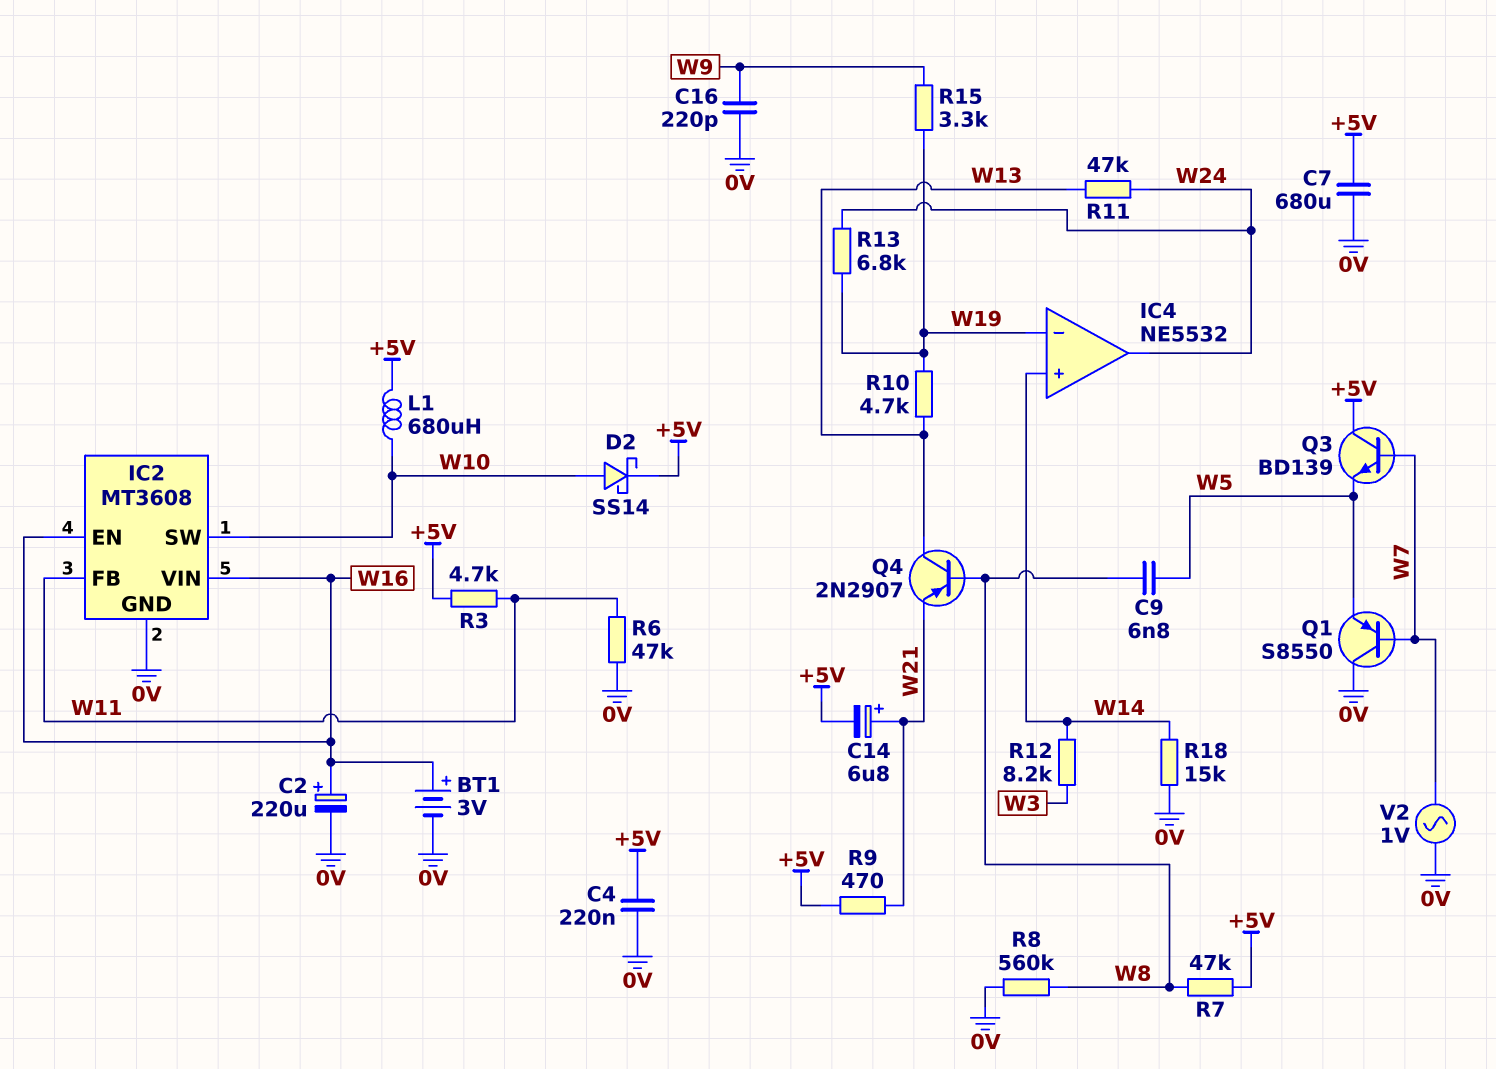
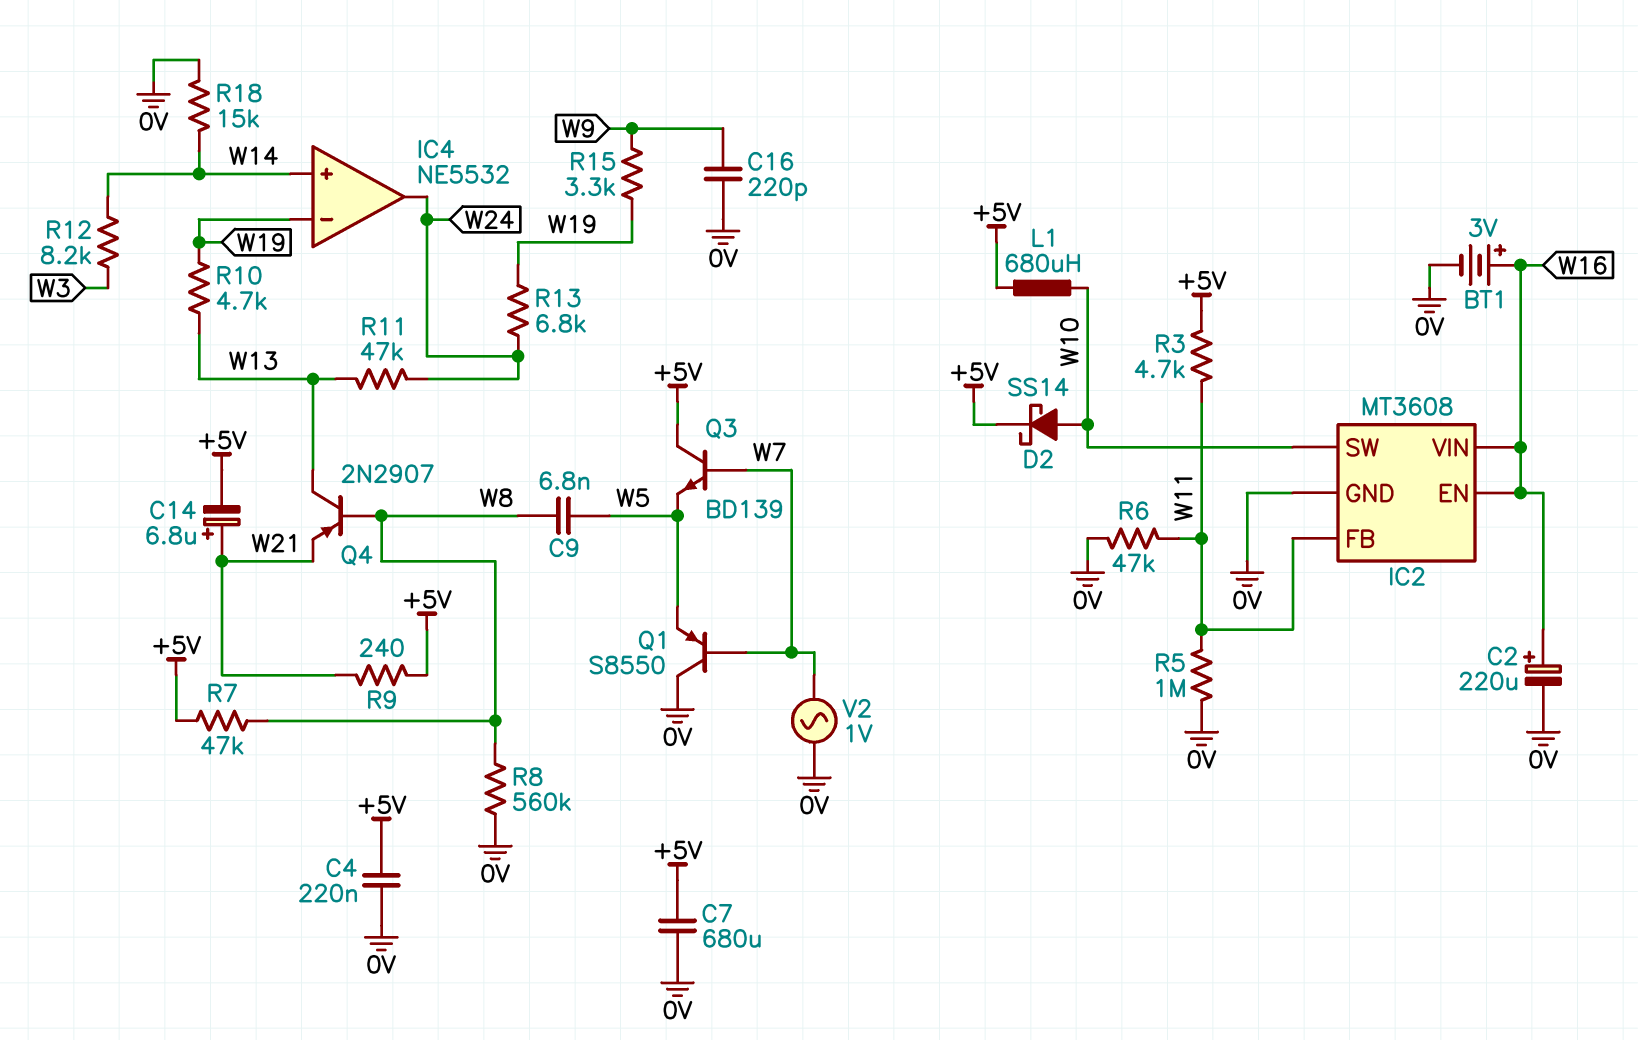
R5: none -> 1M (0V, W11)
R9: 470 (+5V, W21) -> 240 (+5V, W21)

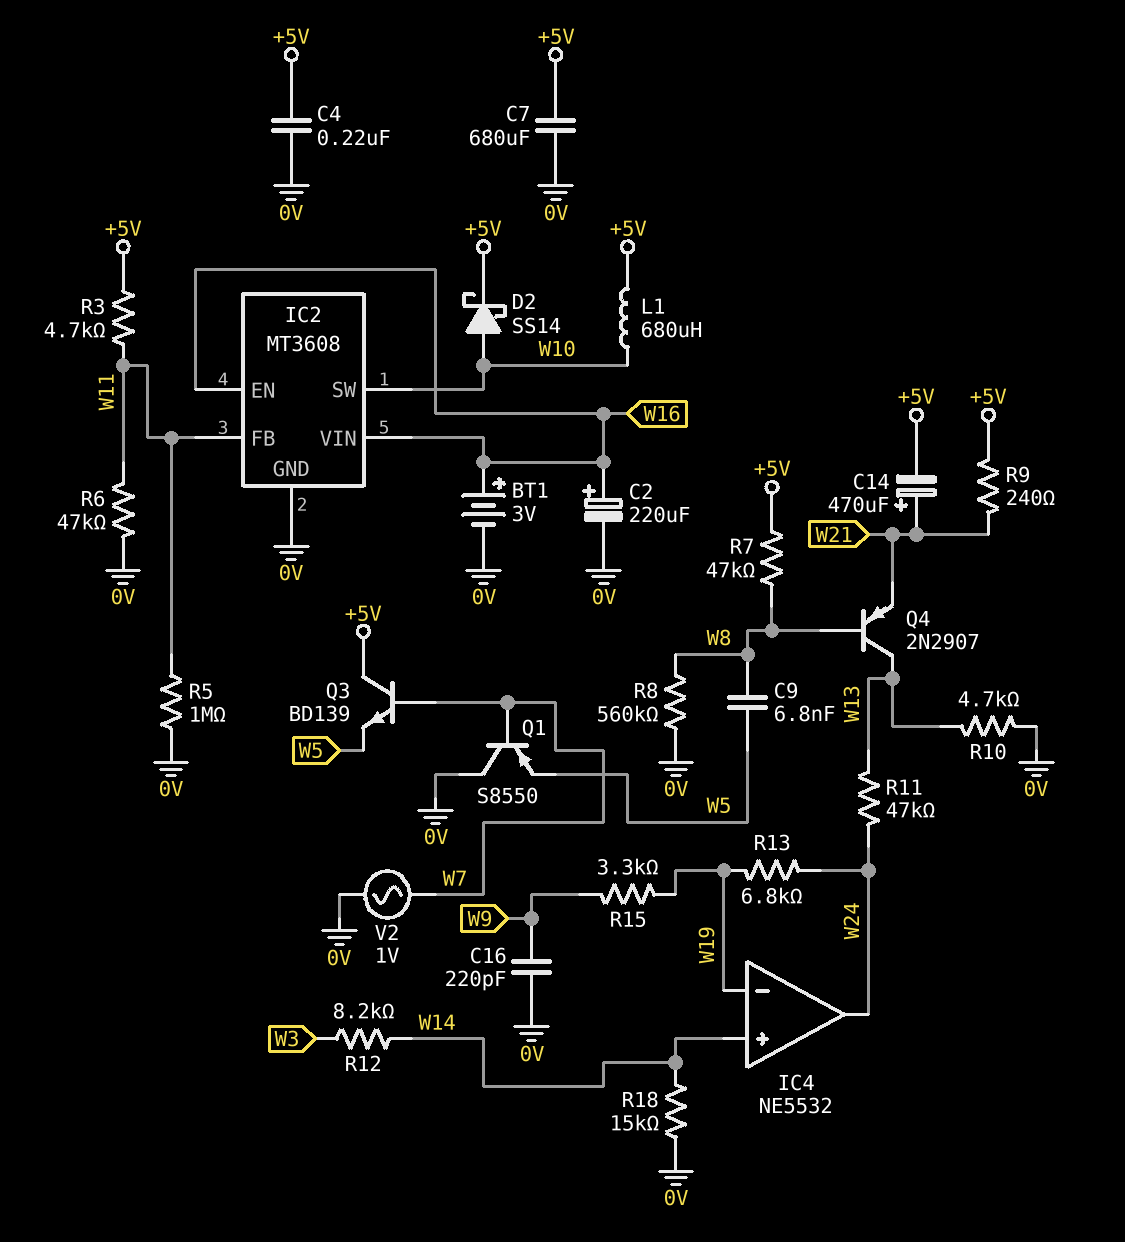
C14: 6.8uF (plus W21, minus +5V) -> 470uF (plus W21, minus +5V)
R10: 4.7k (W13, W19) -> 4.7k (0V, W13)

